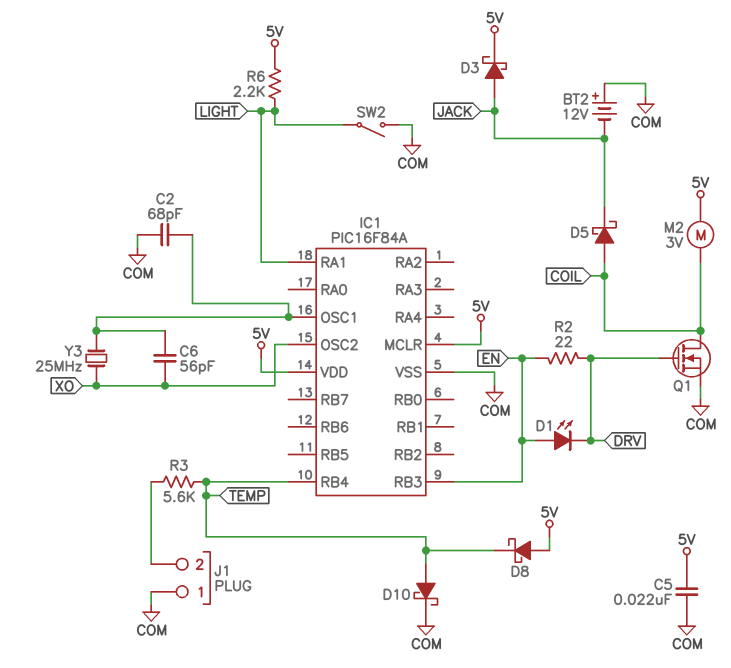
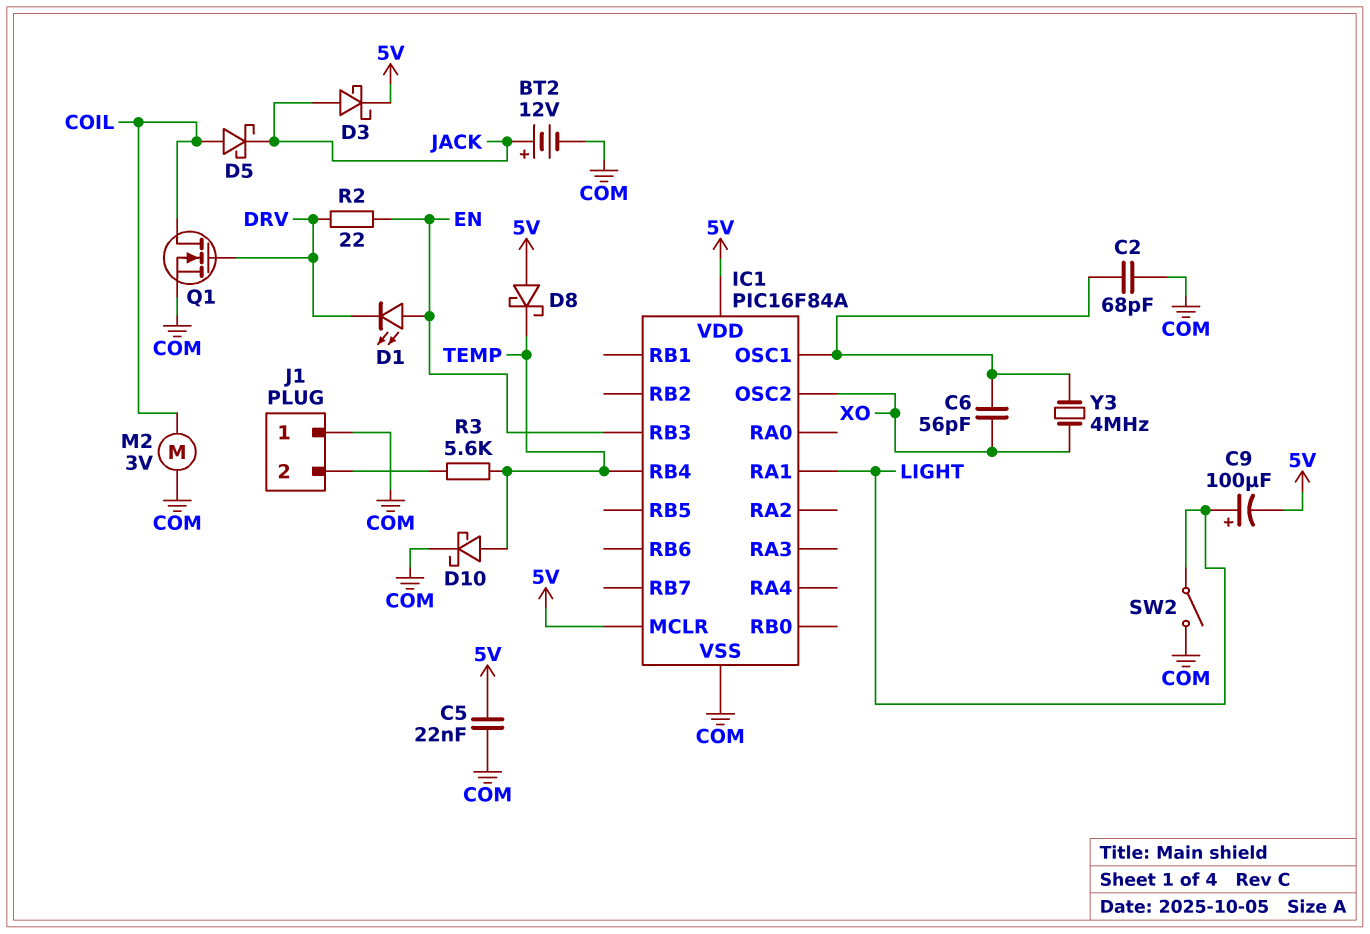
BT2: 12V (plus COM, minus JACK) -> 12V (plus JACK, minus COM)
C9: none -> 100uF (plus LIGHT, minus 5V)
M2: motor 3V (5V, COIL) -> motor 3V (COIL, COM)
R6: 2.2k (5V, LIGHT) -> none
Y3: 25MHz (IC1/OSC1, XO) -> 4MHz (IC1/OSC1, XO)

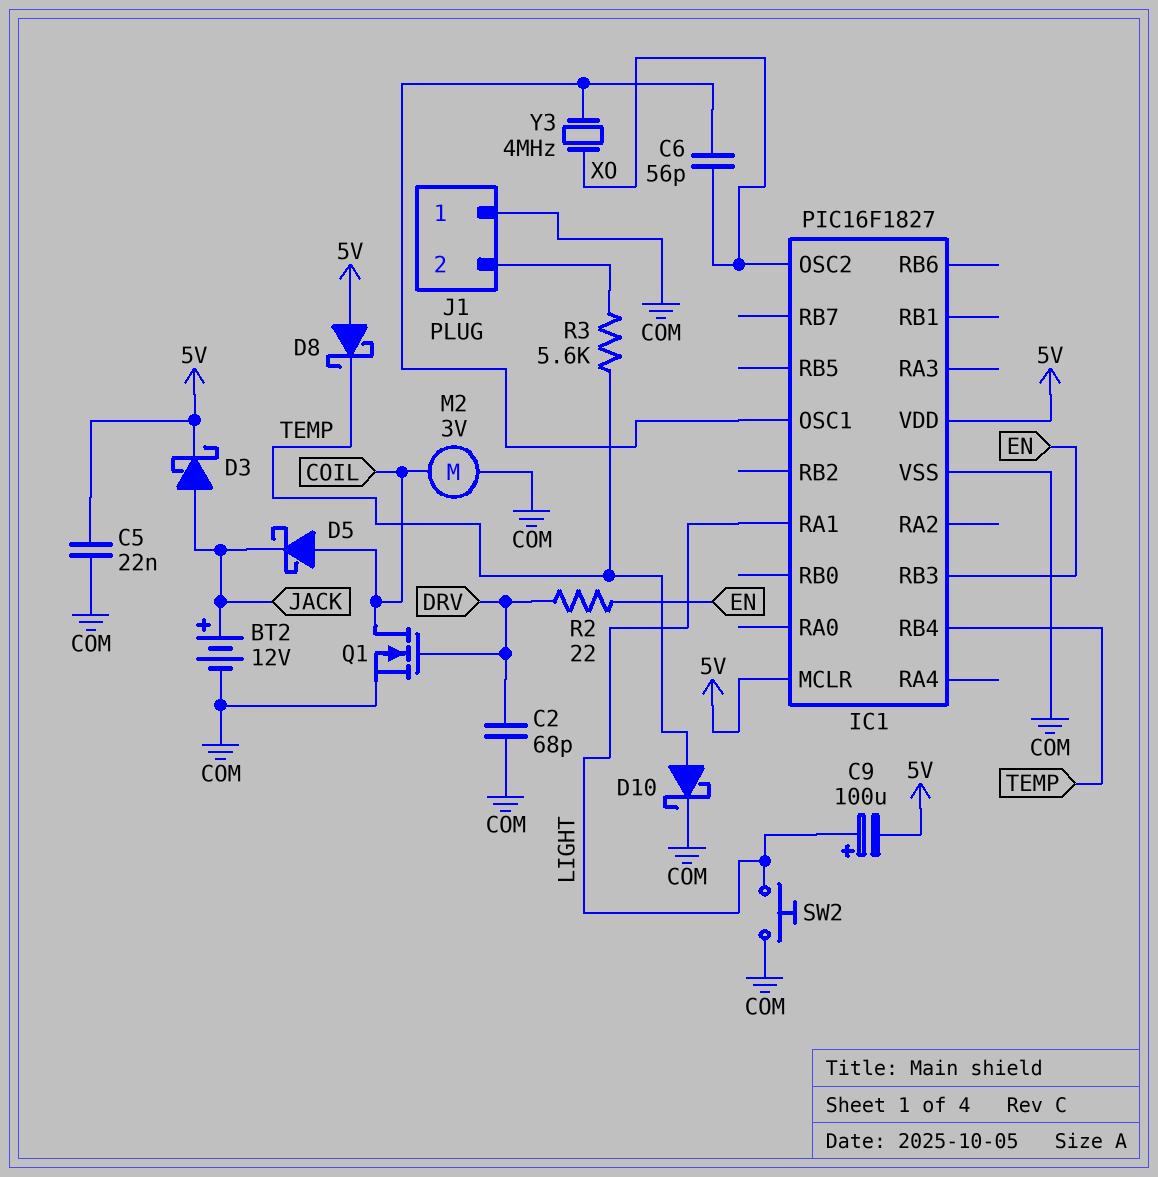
C2: 68pF (COM, IC1/OSC1) -> 68pF (COM, DRV)
D1: LED (A EN, K DRV) -> none
IC1: PIC16F84A -> PIC16F1827
SW2: switch (COM, LIGHT) -> button (COM, LIGHT)

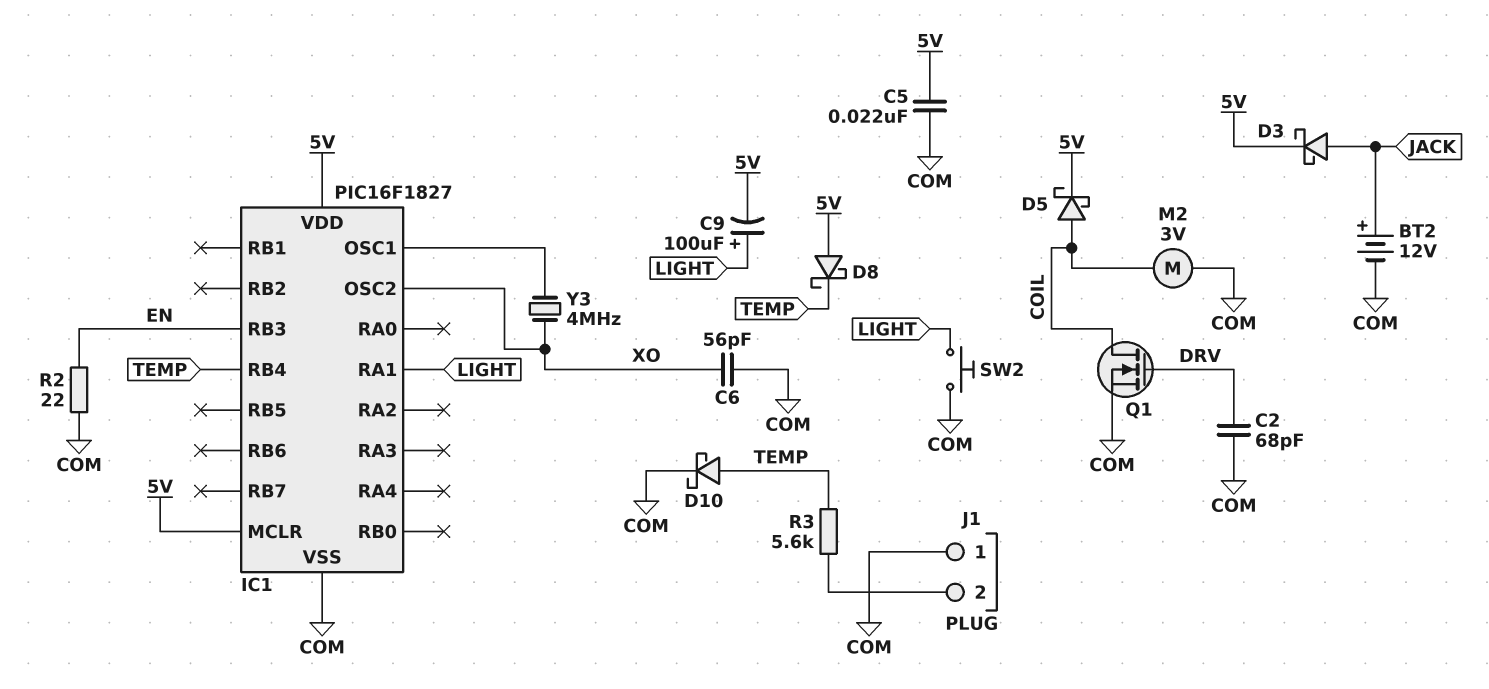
C6: 56pF (IC1/OSC1, XO) -> 56pF (COM, XO)
D5: schottky (A COIL, K JACK) -> schottky (A COIL, K 5V)
R2: 22 (DRV, EN) -> 22 (COM, EN)

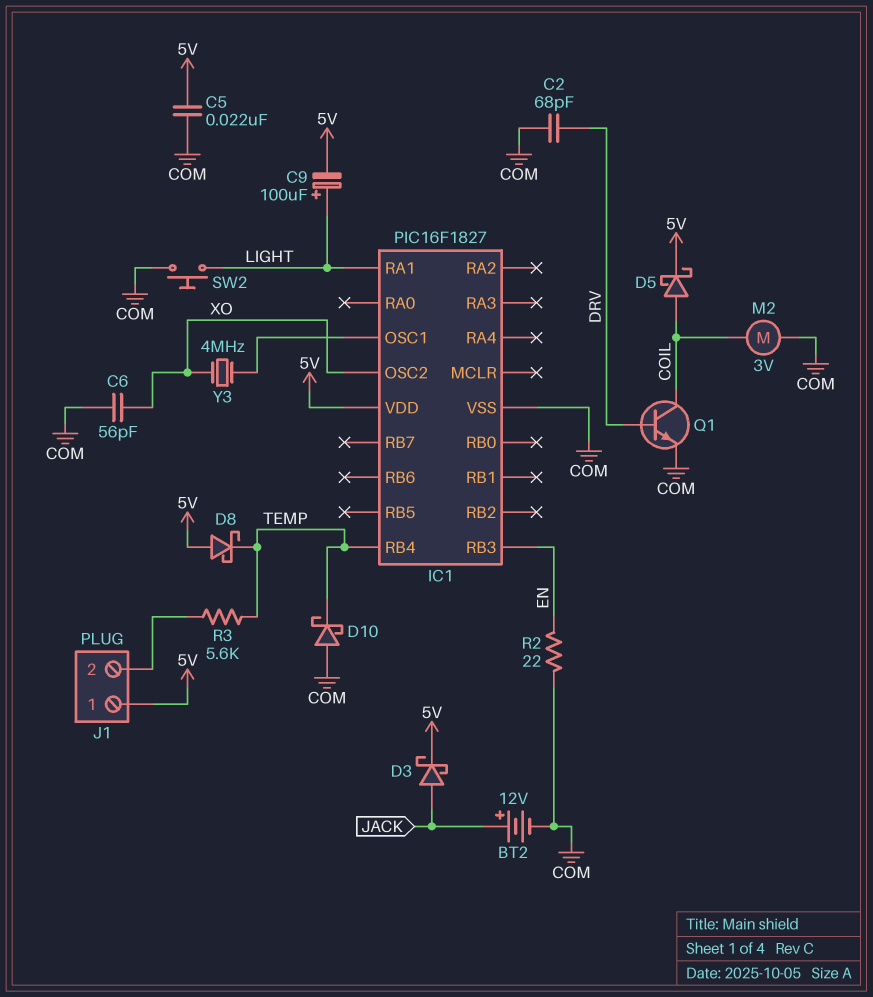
D10: schottky (A TEMP, K COM) -> schottky (A COM, K TEMP)
IC1 pin MCLR: 5V -> none
J1 pin 1: COM -> 5V
Q1: NMOS (G DRV, D COIL, S COM) -> NPN (B DRV, C COIL, E COM)

